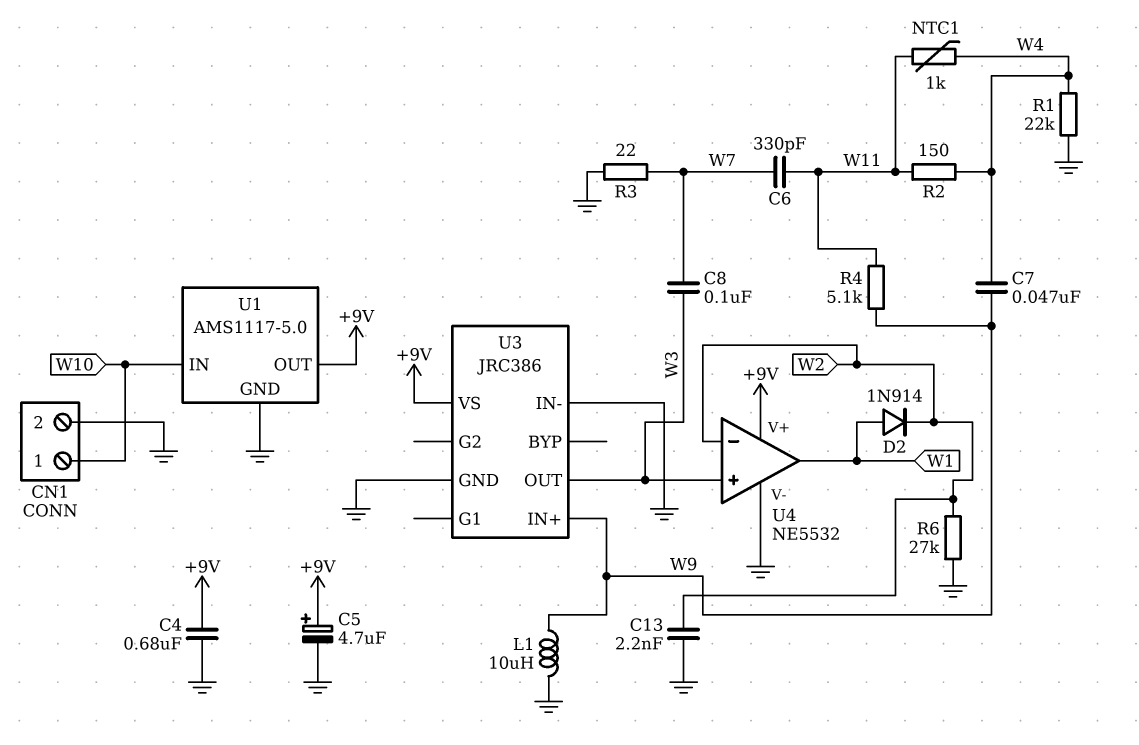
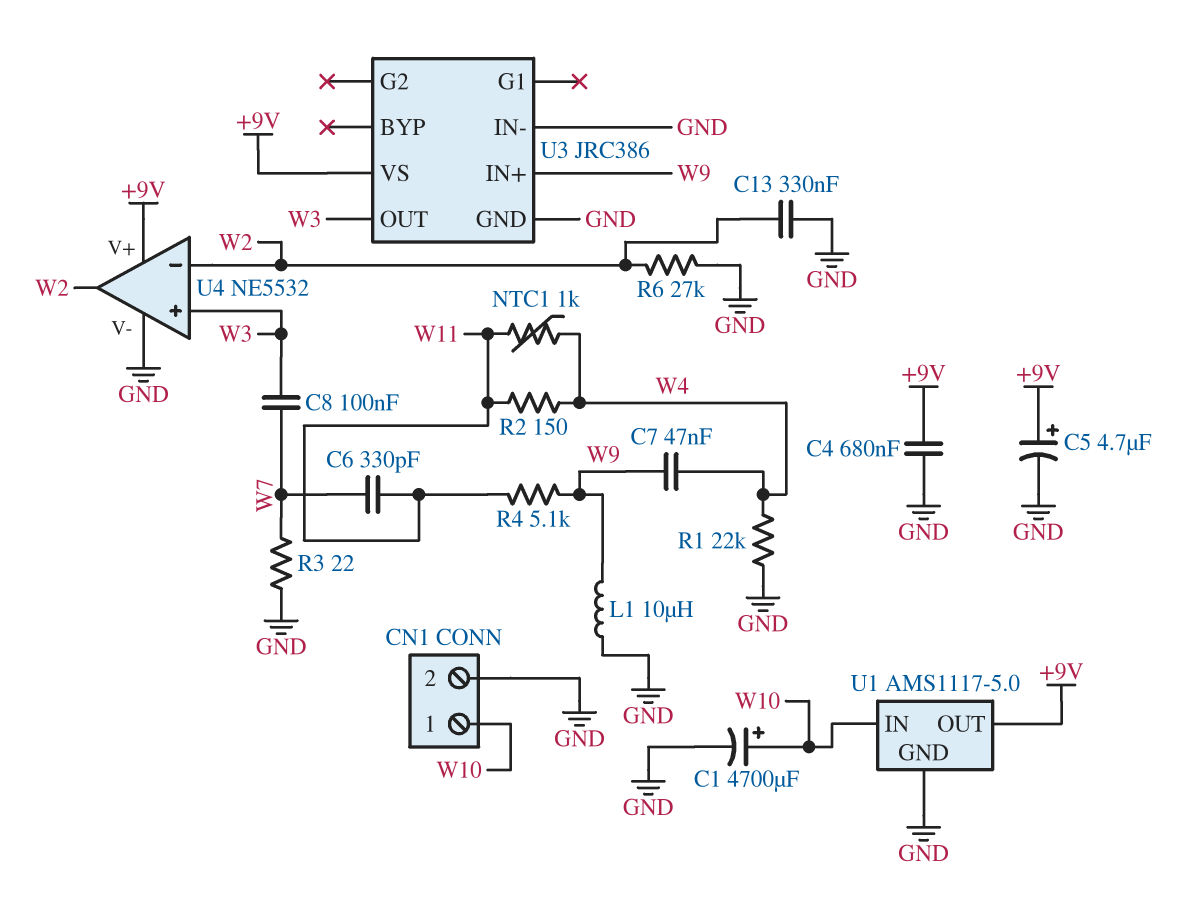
C1: none -> 4700uF (plus W10, minus GND)
C13: 2.2nF (GND, W2) -> 330nF (GND, W2)
D2: diode 1N914 (A W1, K W2) -> none
U4 pin out: W1 -> W2

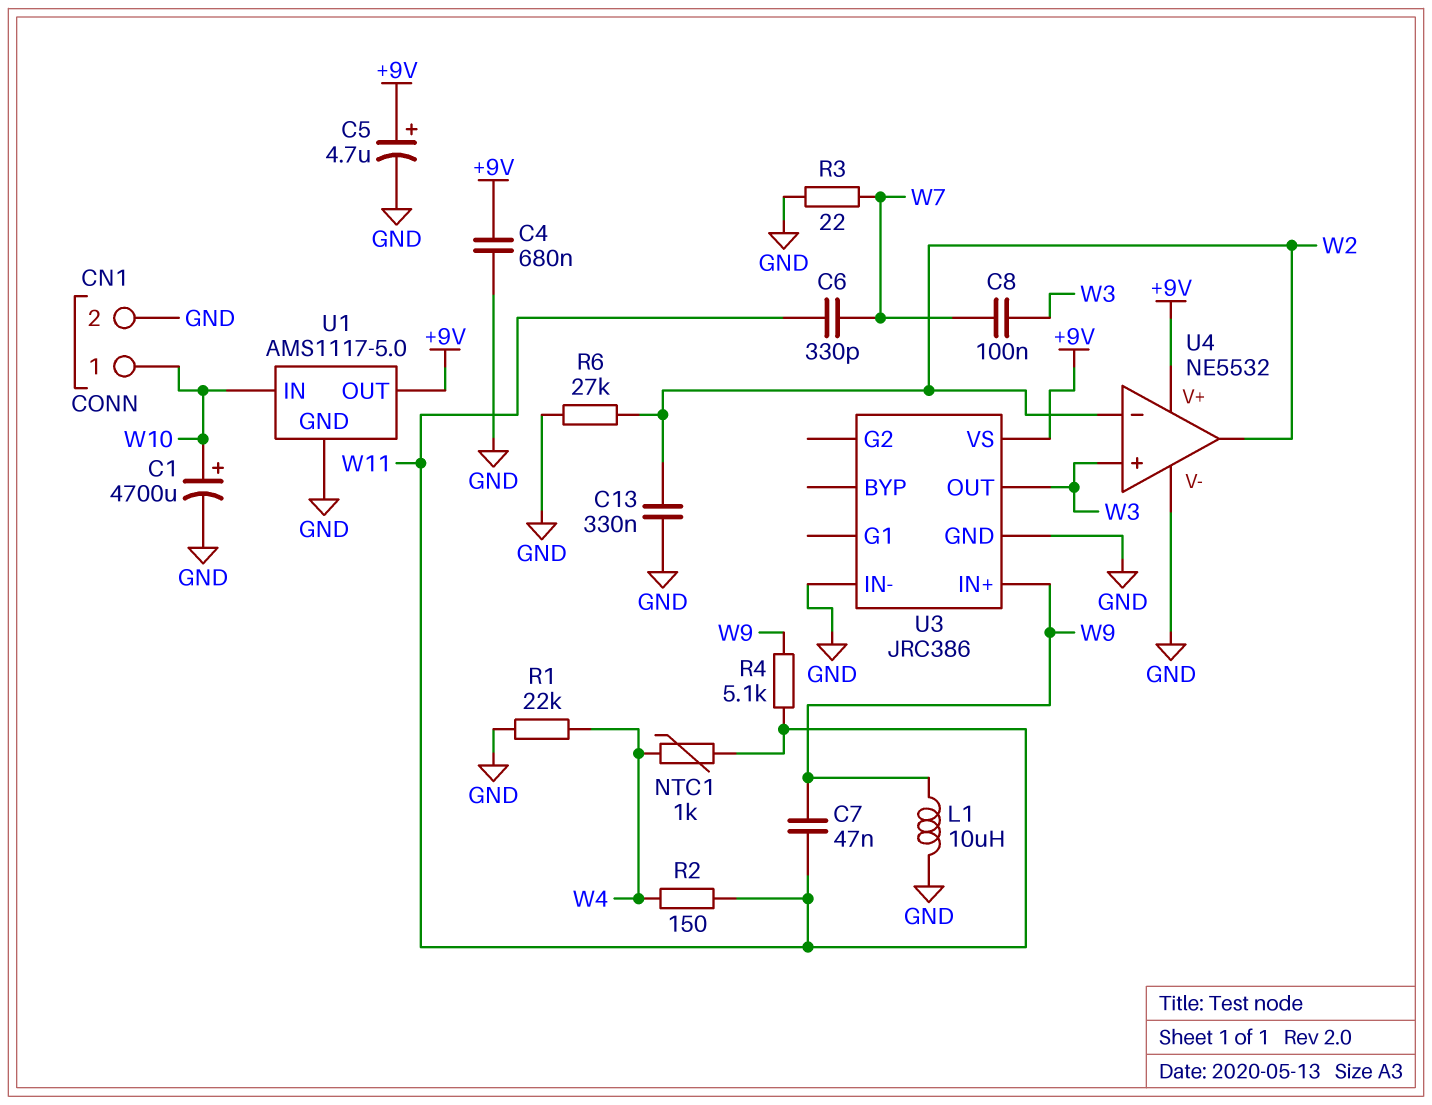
C7: 47nF (W4, W9) -> 47nF (W9, W11)

